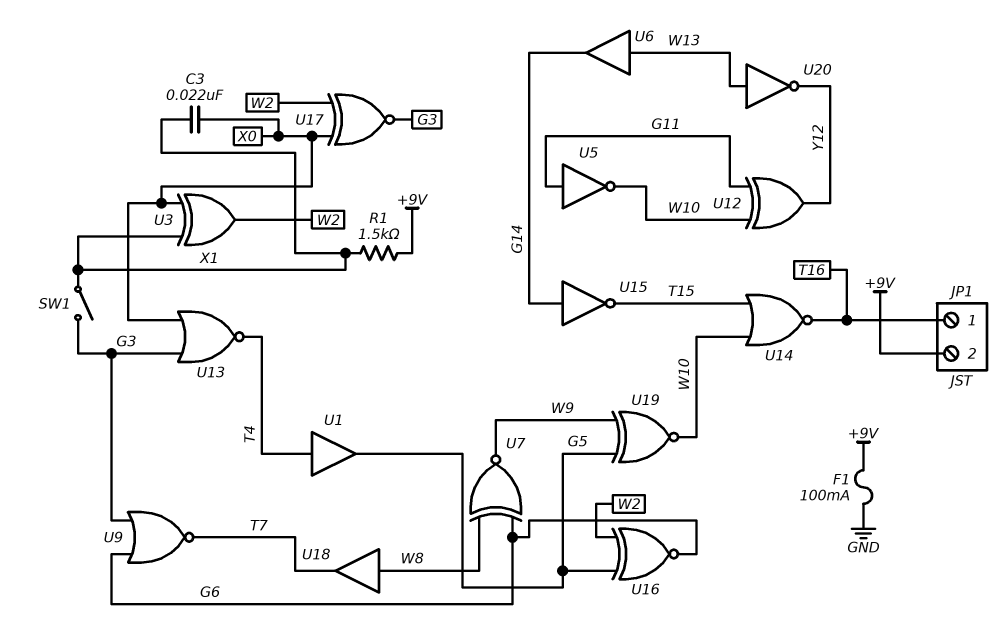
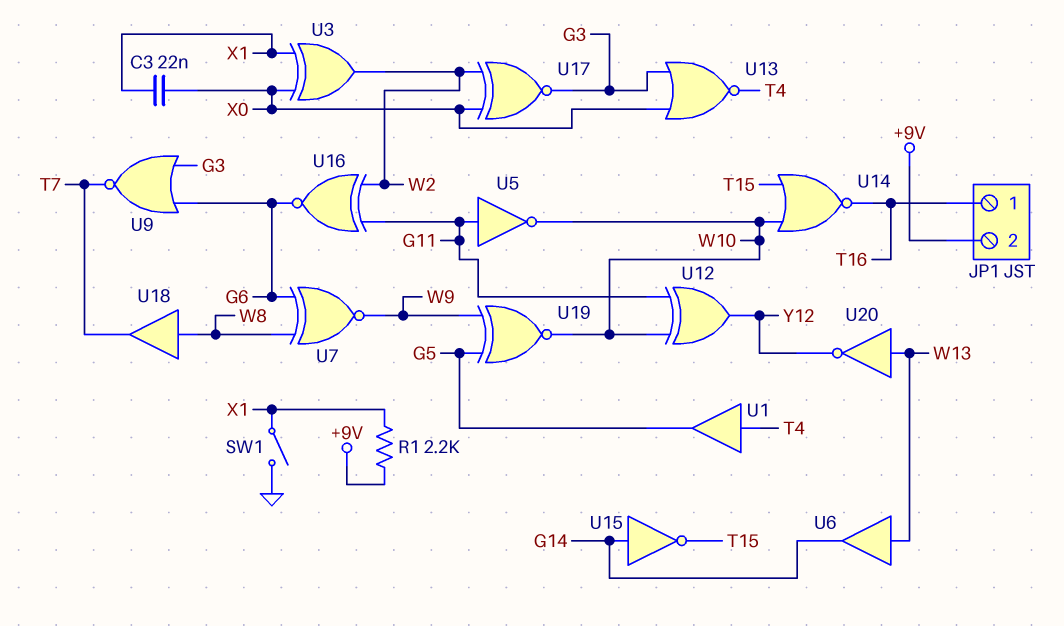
F1: 100mA (+9V, GND) -> none
R1: 1.5k (+9V, X1) -> 2.2k (+9V, X1)
SW1: switch (G3, X1) -> switch (GND, X1)
U16: XNOR (in G5, in W2, out G6) -> XNOR (in G11, in W2, out G6)

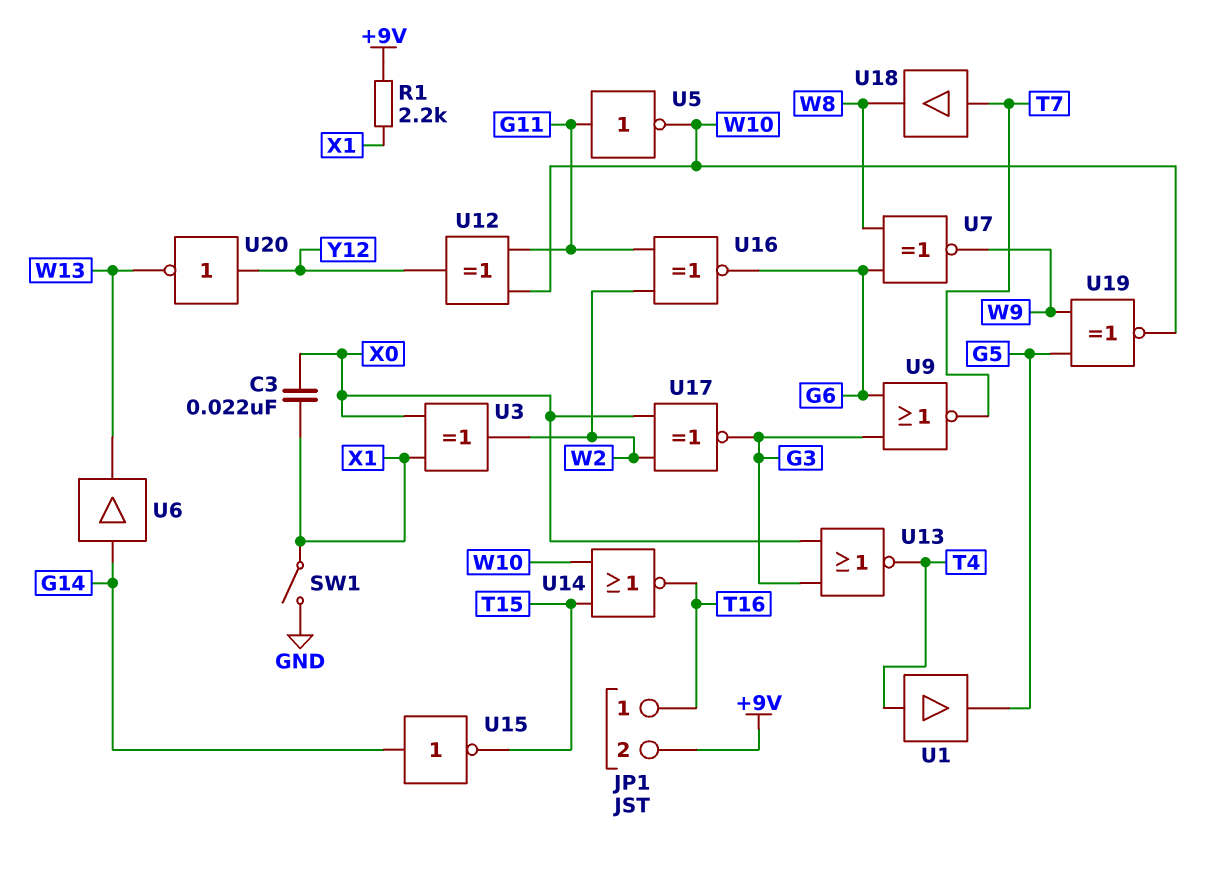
U6: buffer (in W13, out G14) -> buffer (in G14, out W13)
U18: buffer (in W8, out T7) -> buffer (in T7, out W8)
U20: NOT (in W13, out Y12) -> NOT (in Y12, out W13)

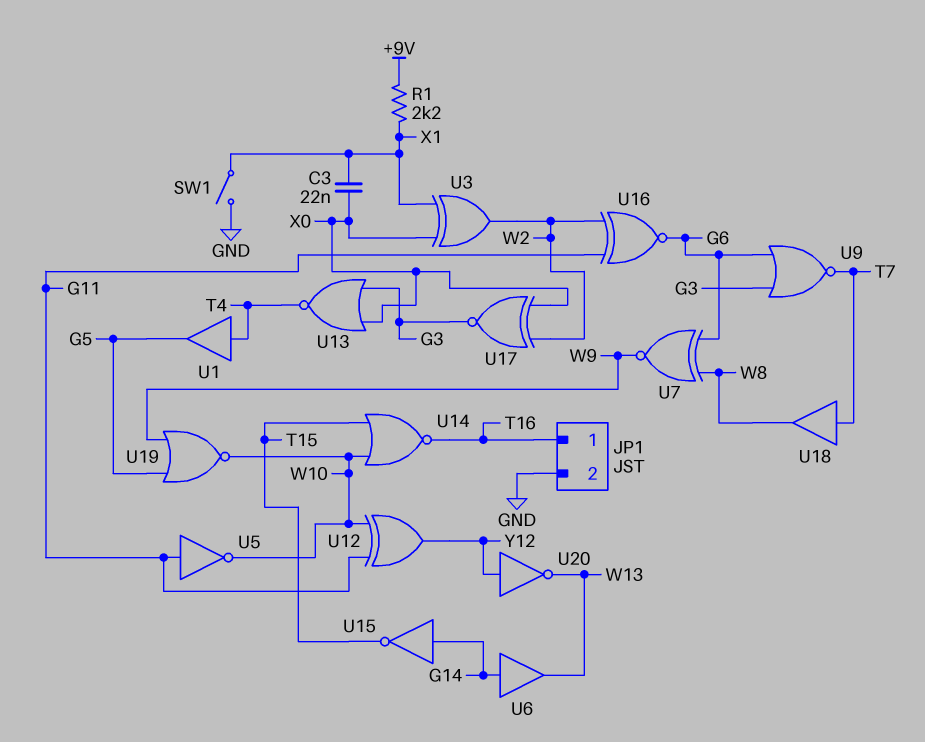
JP1 pin 2: +9V -> GND
U19: XNOR (in G5, in W9, out W10) -> NOR (in G5, in W9, out W10)

